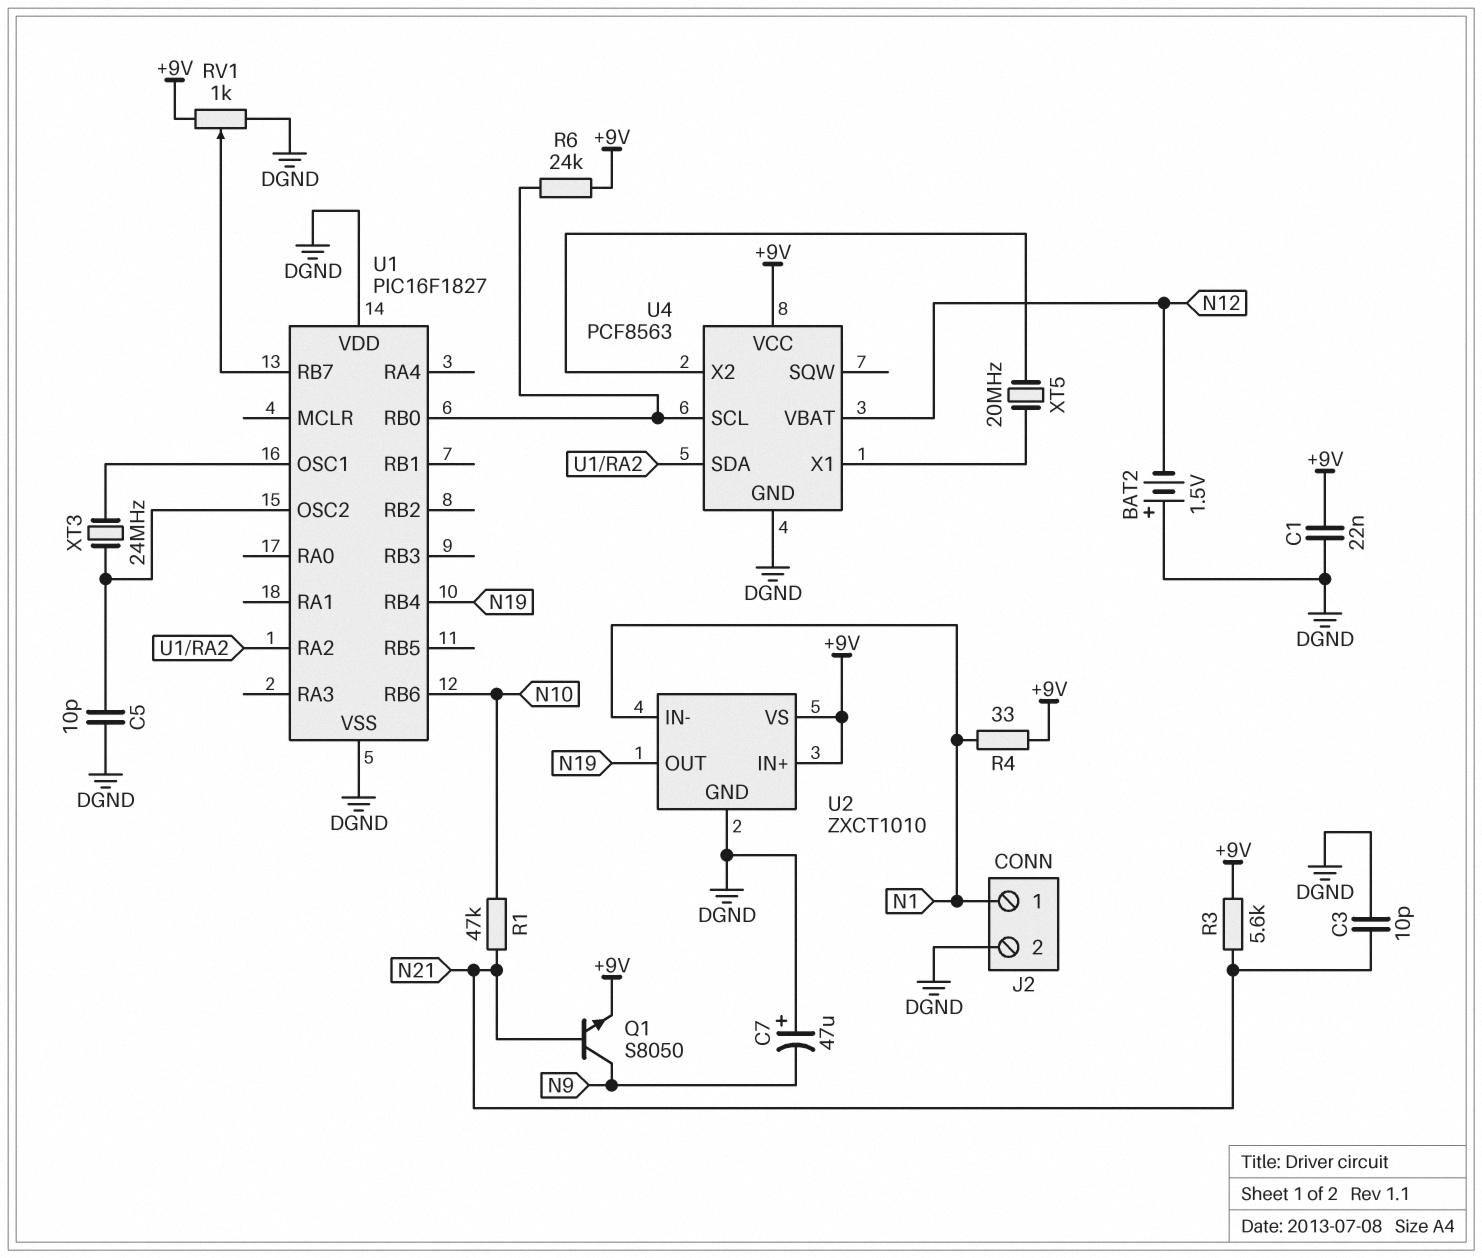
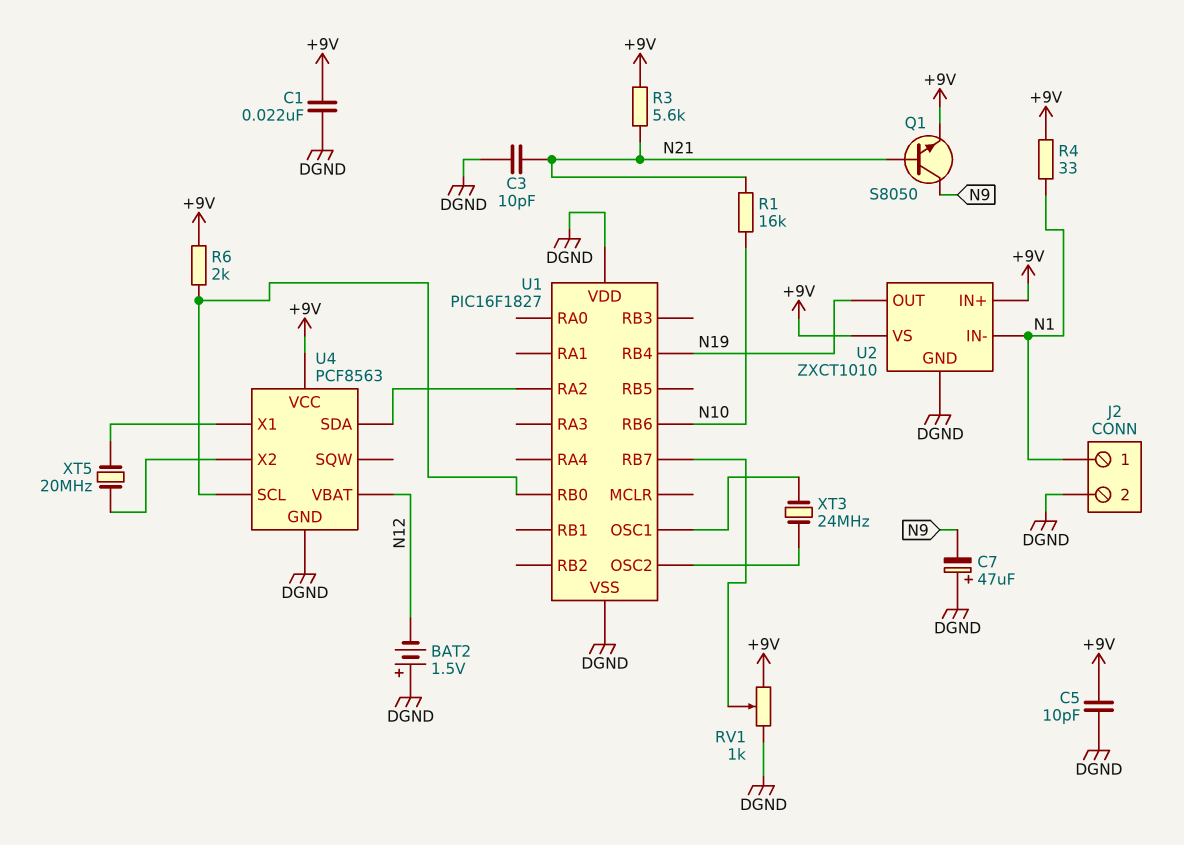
C5: 10pF (DGND, U1/OSC2) -> 10pF (+9V, DGND)
R1: 47k (N10, N21) -> 16k (N10, N21)
R6: 24k (+9V, U1/RB0) -> 2k (+9V, U1/RB0)

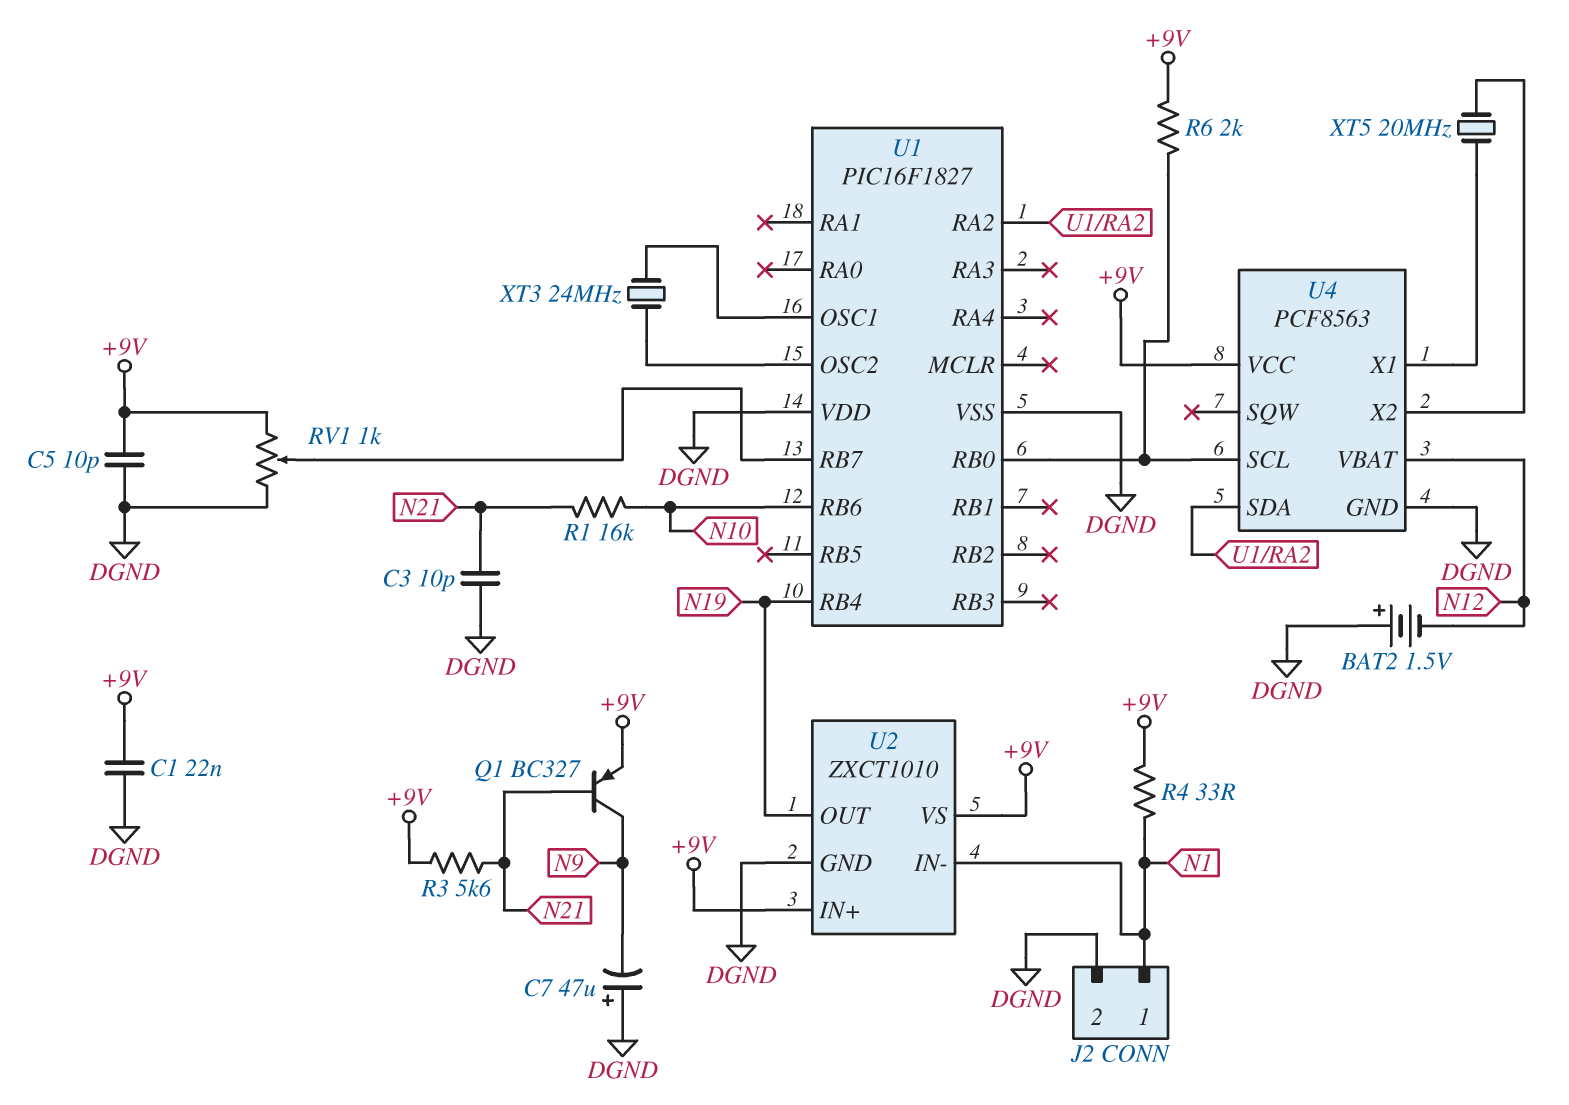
Q1: NPN S8050 (B N21, C N9, E +9V) -> PNP BC327 (B N21, C N9, E +9V)

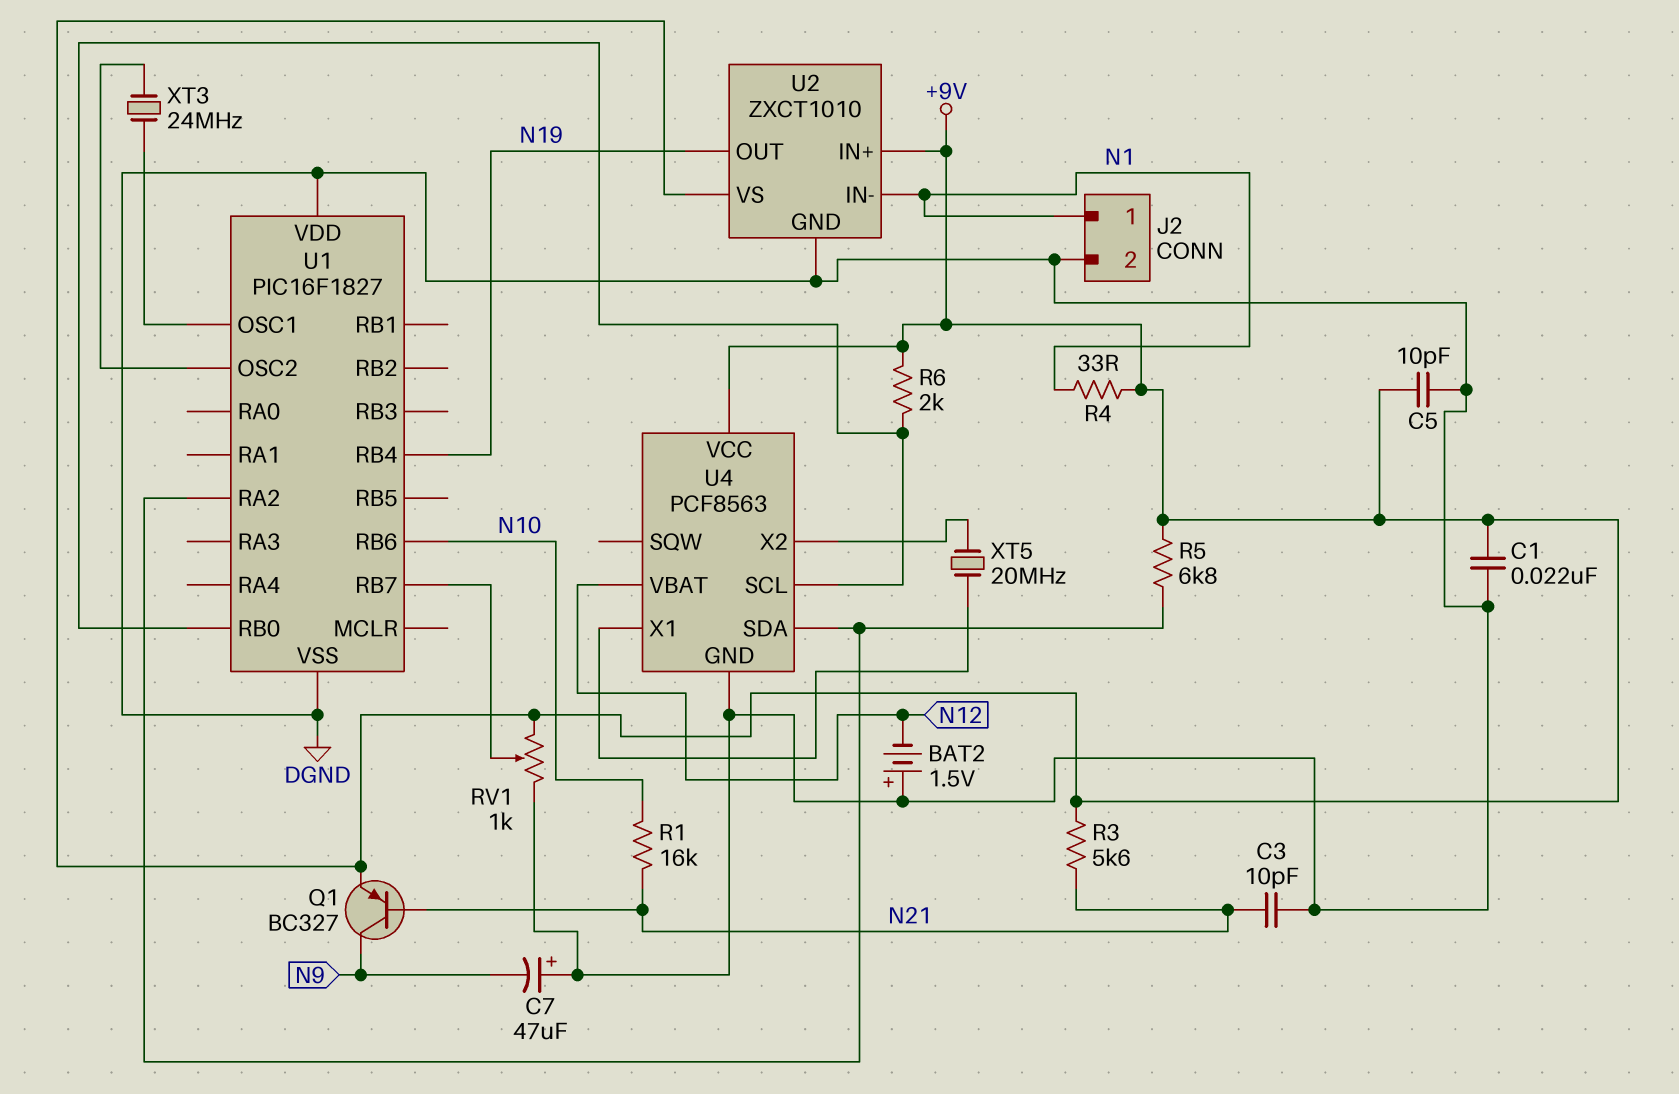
R5: none -> 6.8k (+9V, U1/RA2)

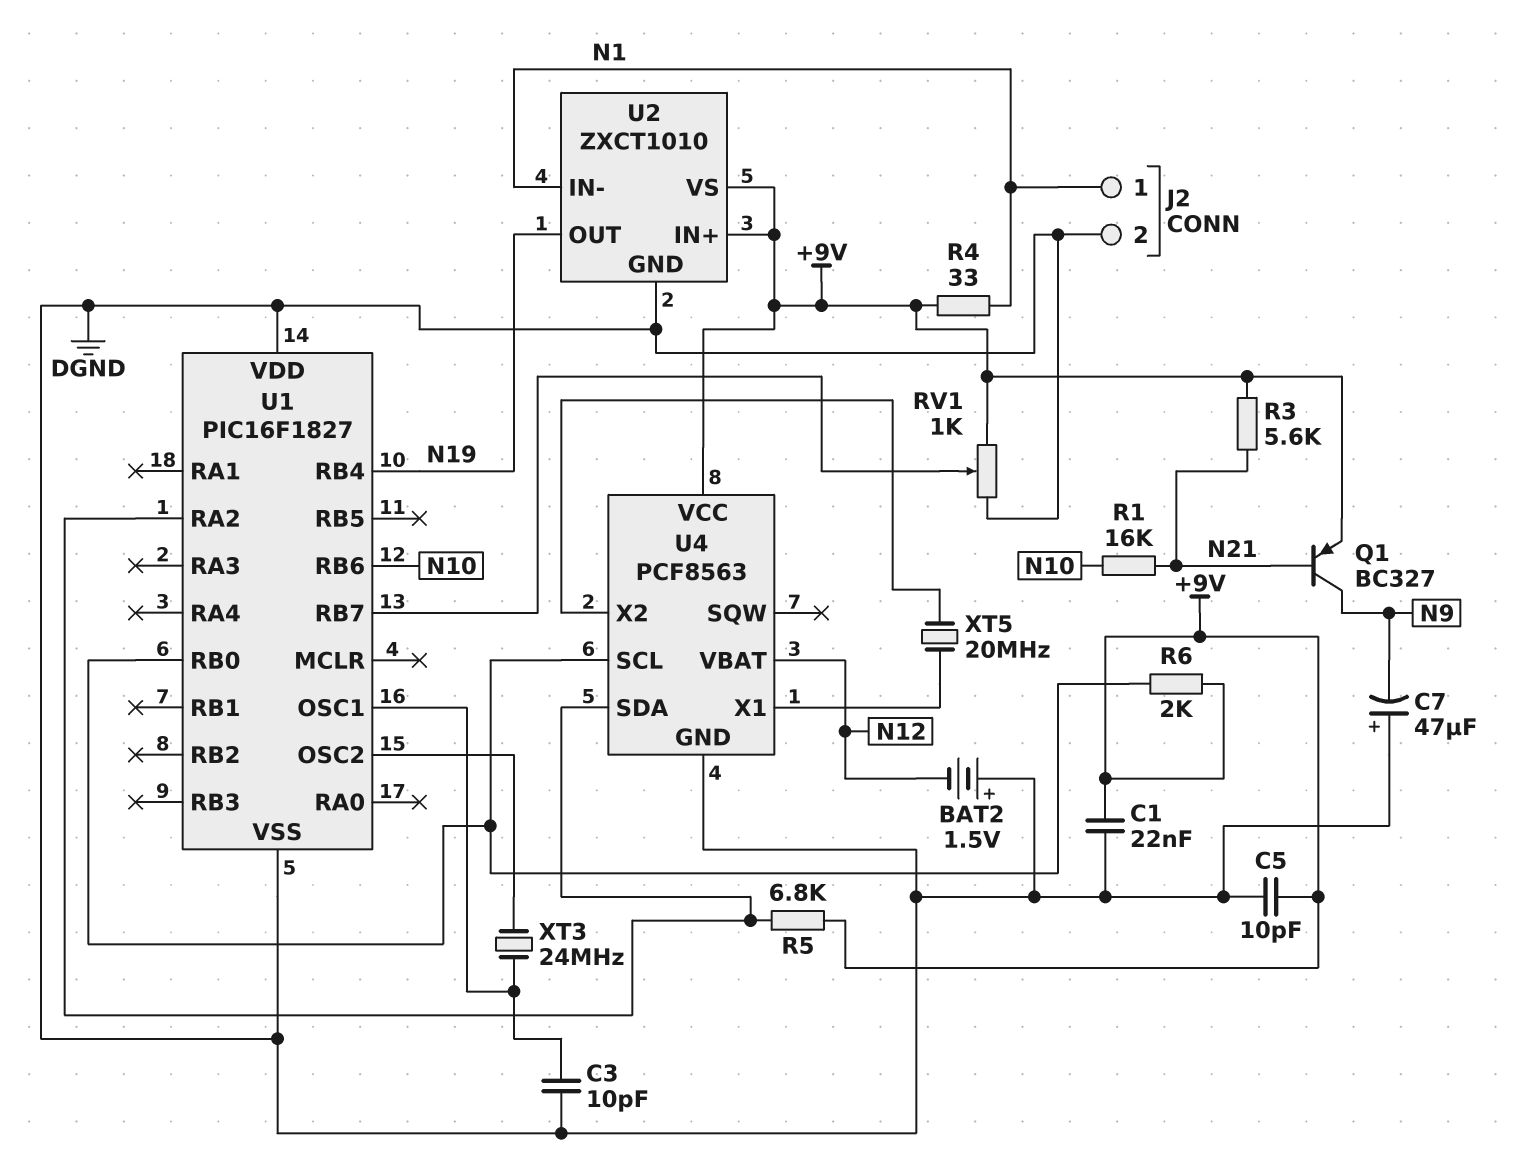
C3: 10pF (DGND, N21) -> 10pF (DGND, U1/OSC1)

